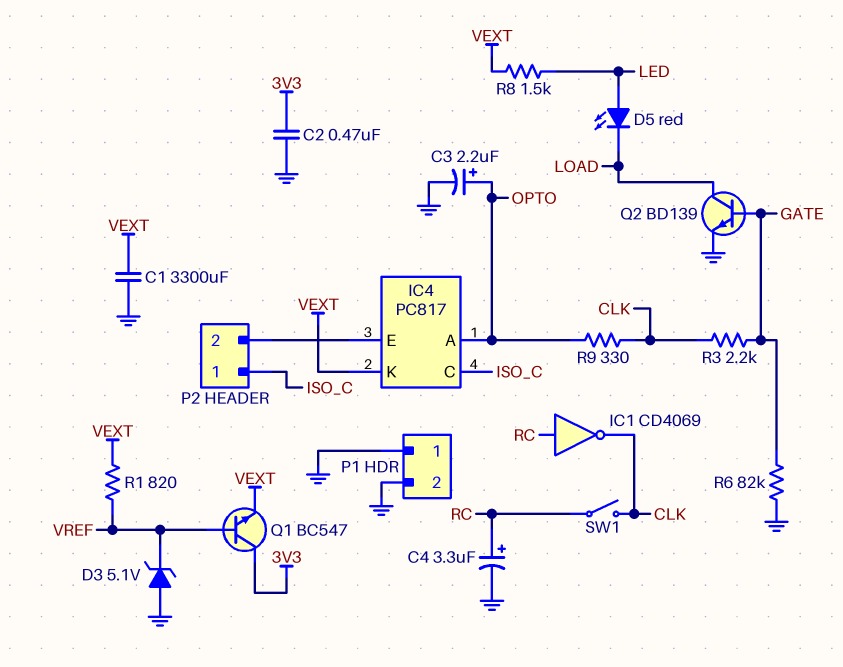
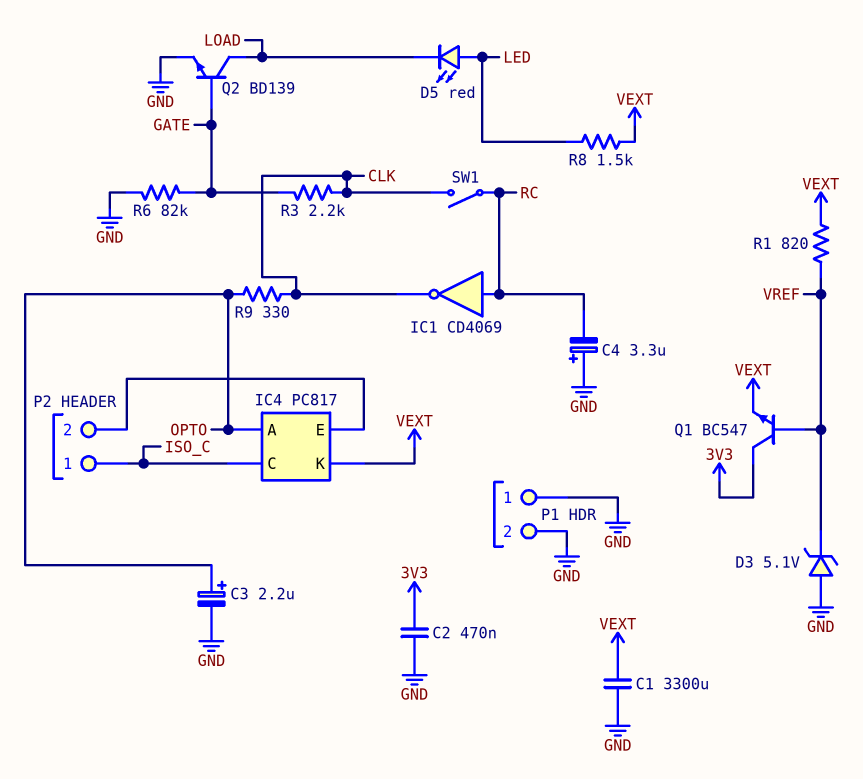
C4: 3.3uF (plus RC, minus GND) -> 3.3uF (plus GND, minus RC)

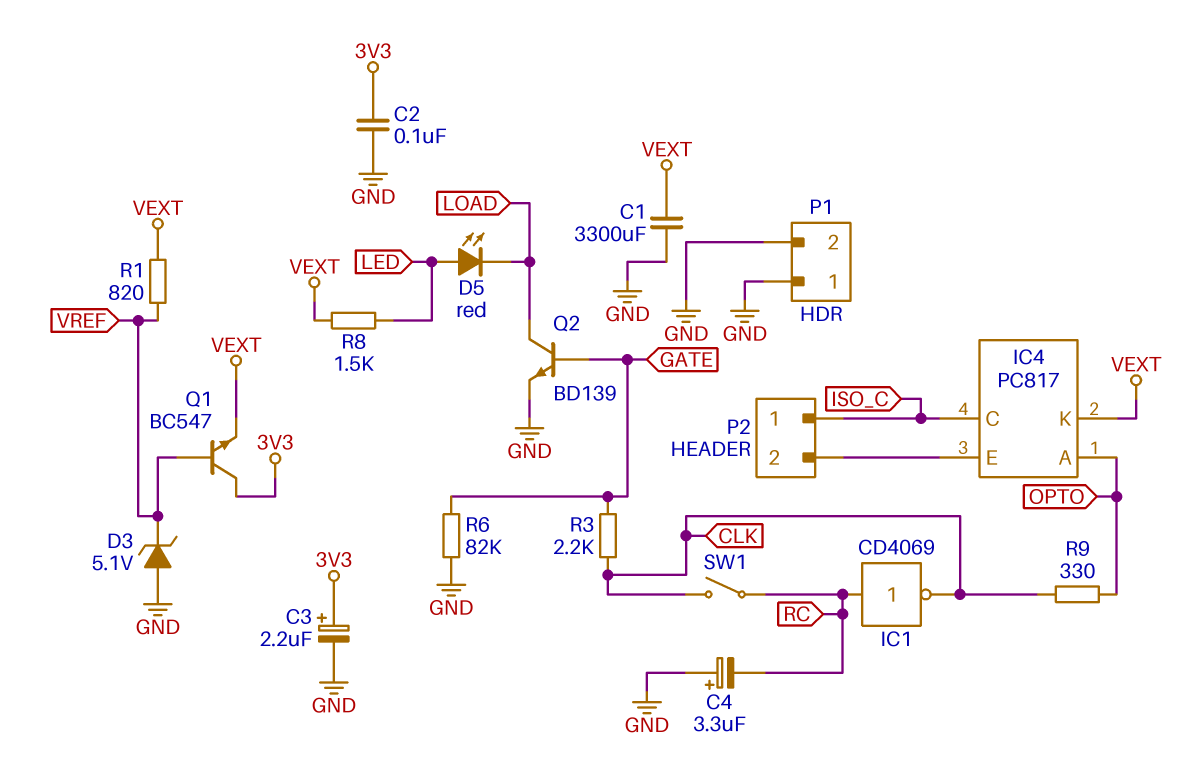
C2: 470nF (3V3, GND) -> 100nF (3V3, GND)
C3: 2.2uF (plus OPTO, minus GND) -> 2.2uF (plus 3V3, minus GND)

